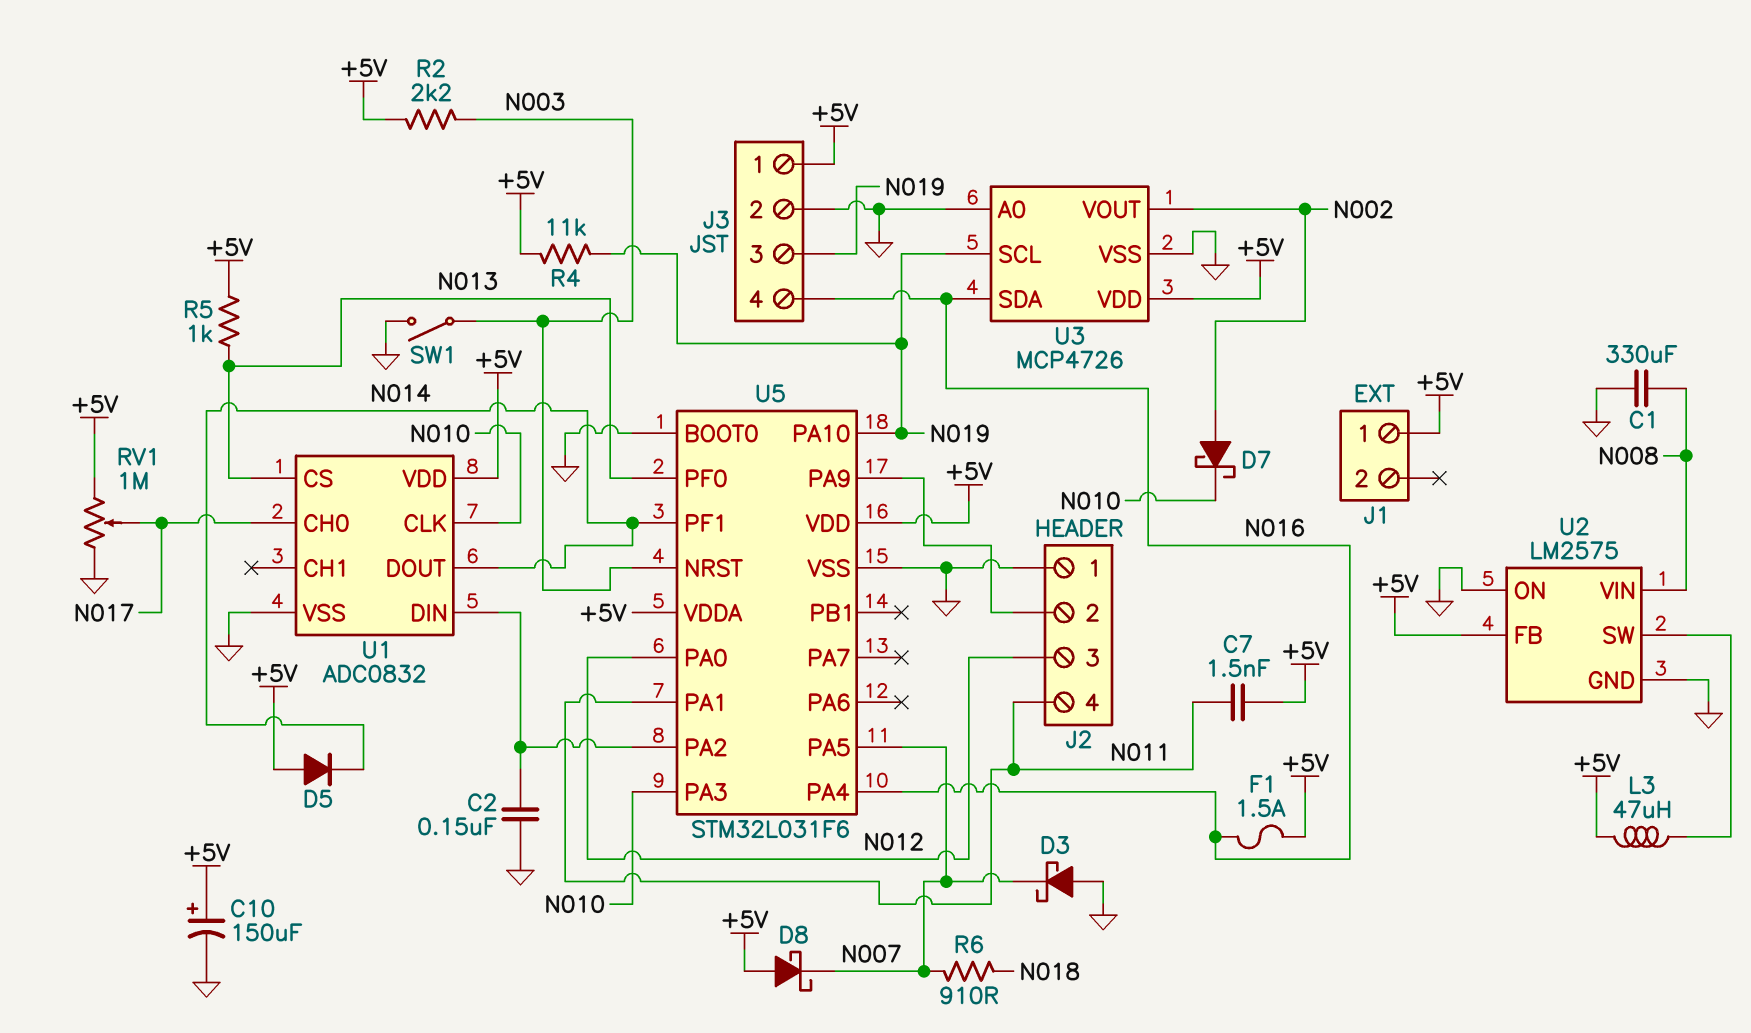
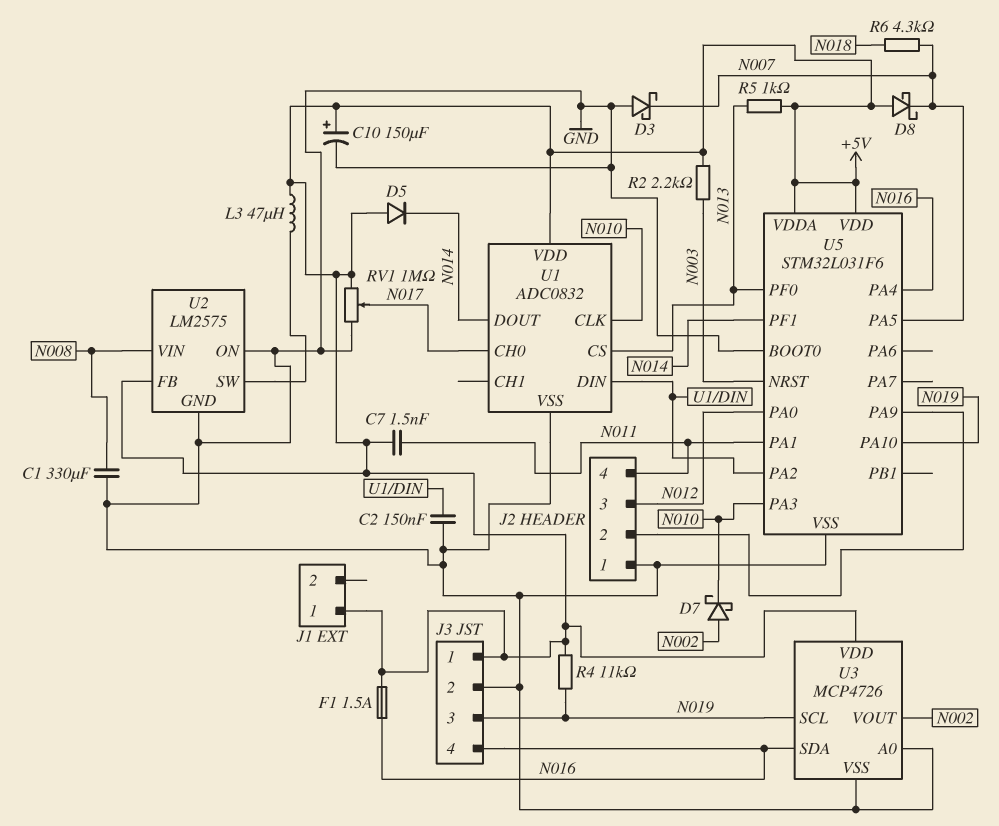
R6: 910 (N007, N018) -> 4.3k (N007, N018)
SW1: switch (GND, N003) -> none

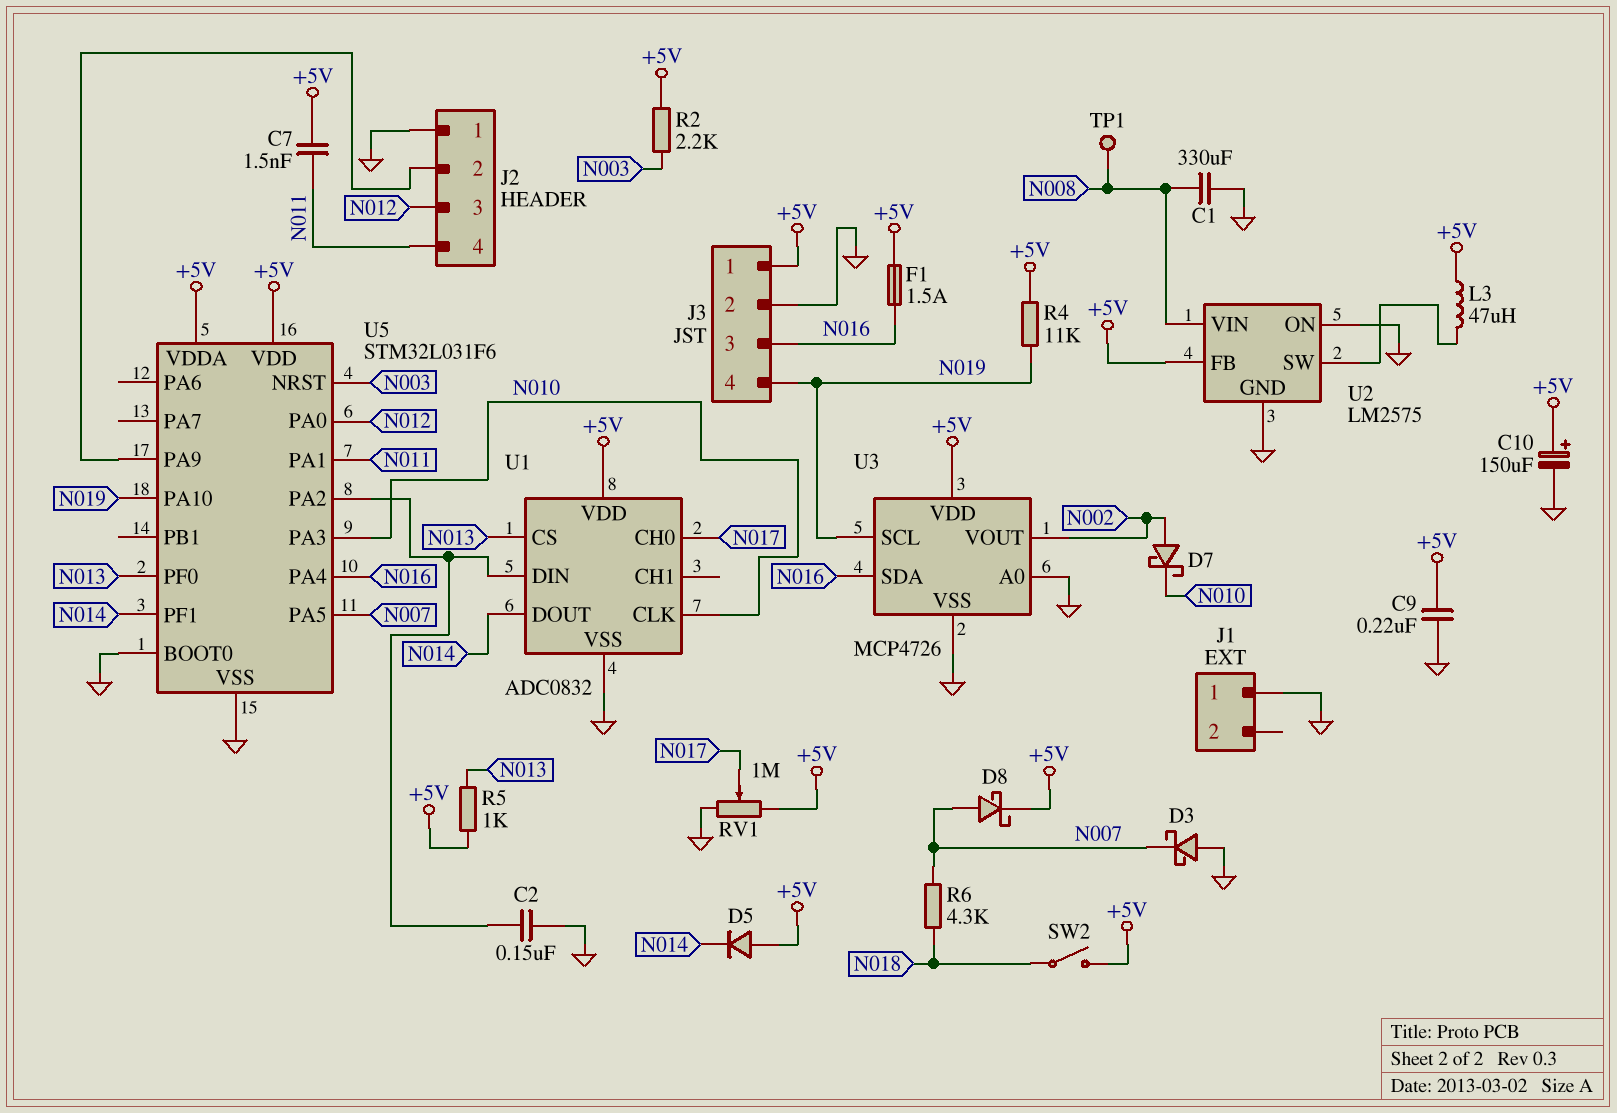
C9: none -> 220nF (+5V, GND)
D8: schottky (A +5V, K N007) -> schottky (A N007, K +5V)
J1 pin 1: +5V -> GND
J3 pin 3: N019 -> N016
J3 pin 4: N016 -> N019
SW2: none -> switch (+5V, N018)
TP1: none -> test point (N008)

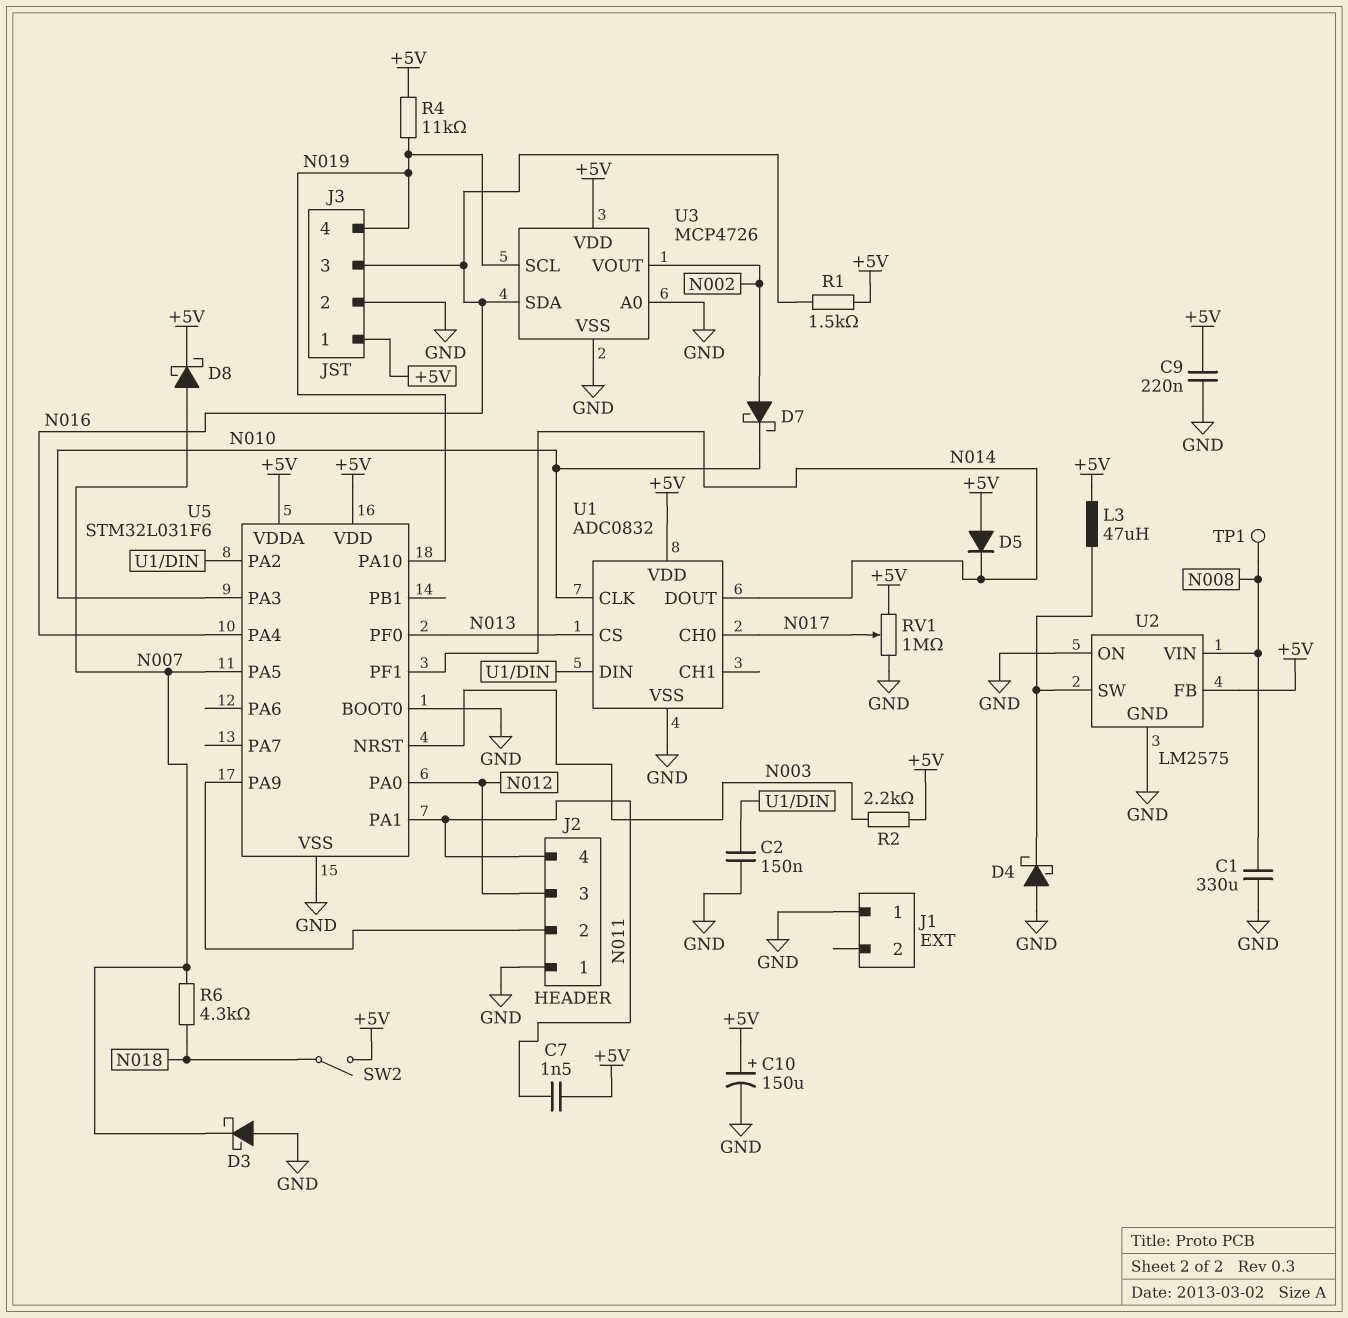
D4: none -> schottky (A GND, K U2/SW)
F1: 1.5A (+5V, N016) -> none
R1: none -> 1.5k (+5V, N016)
R5: 1k (+5V, N013) -> none

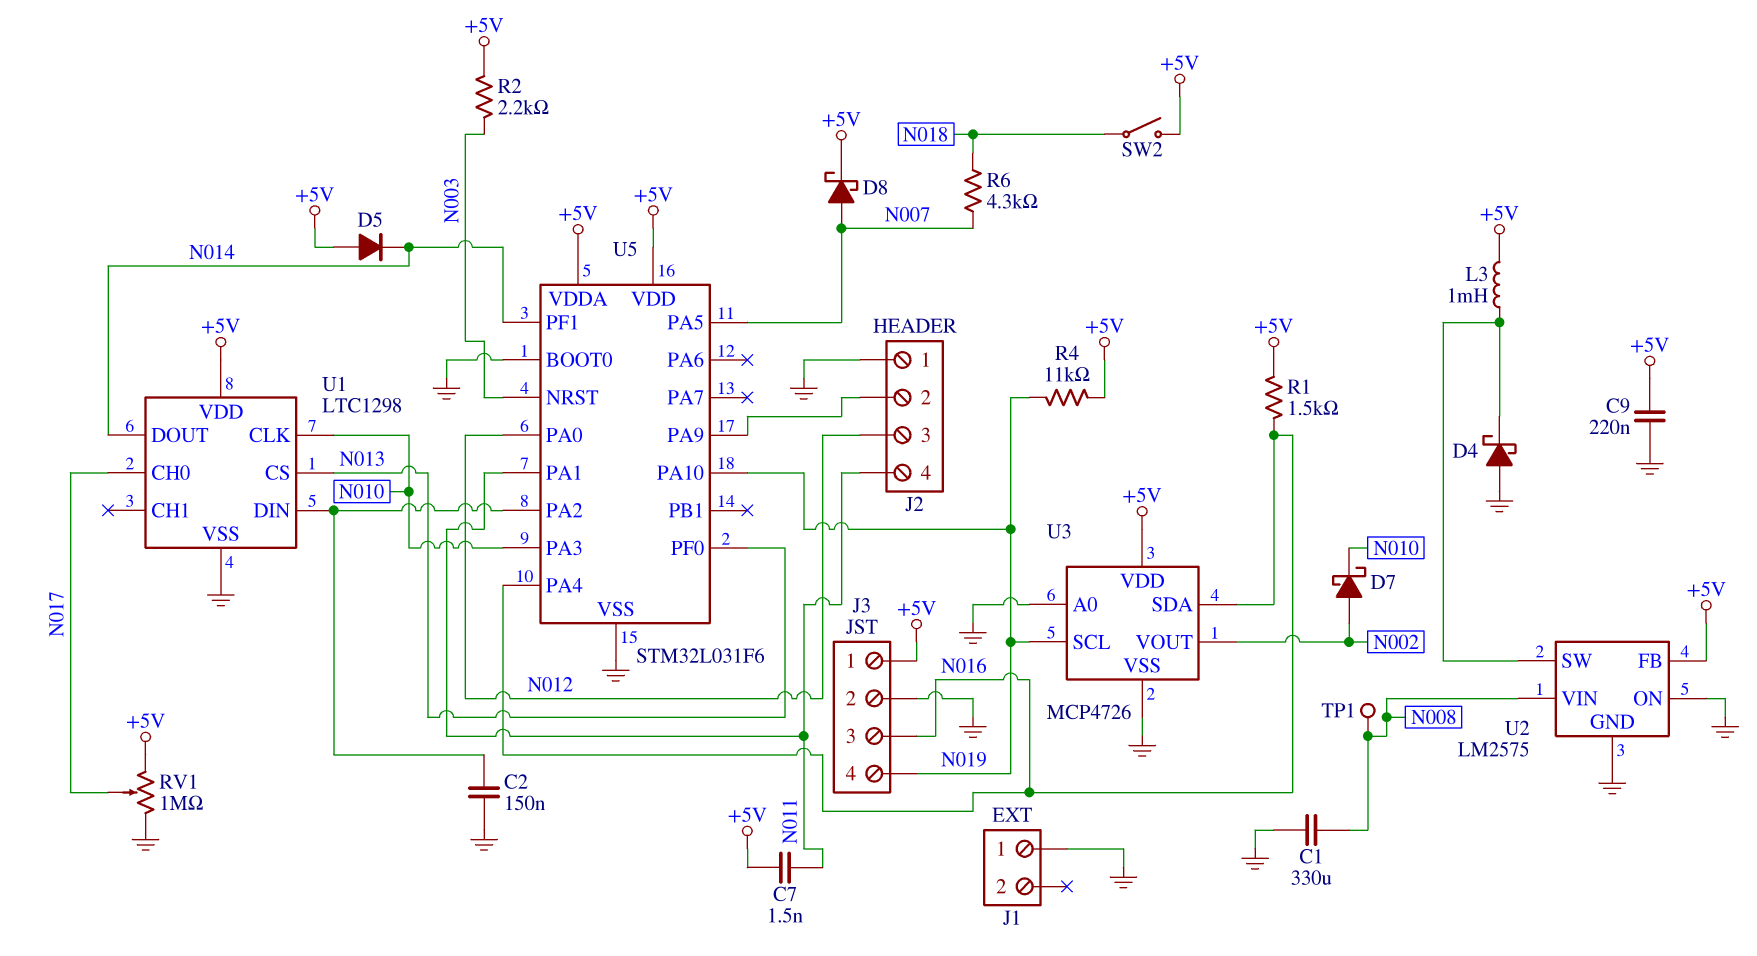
C10: 150uF (plus +5V, minus GND) -> none
D3: schottky (A GND, K N007) -> none
L3: 47uH (+5V, U2/SW) -> 1mH (+5V, U2/SW)
U1: ADC0832 -> LTC1298

